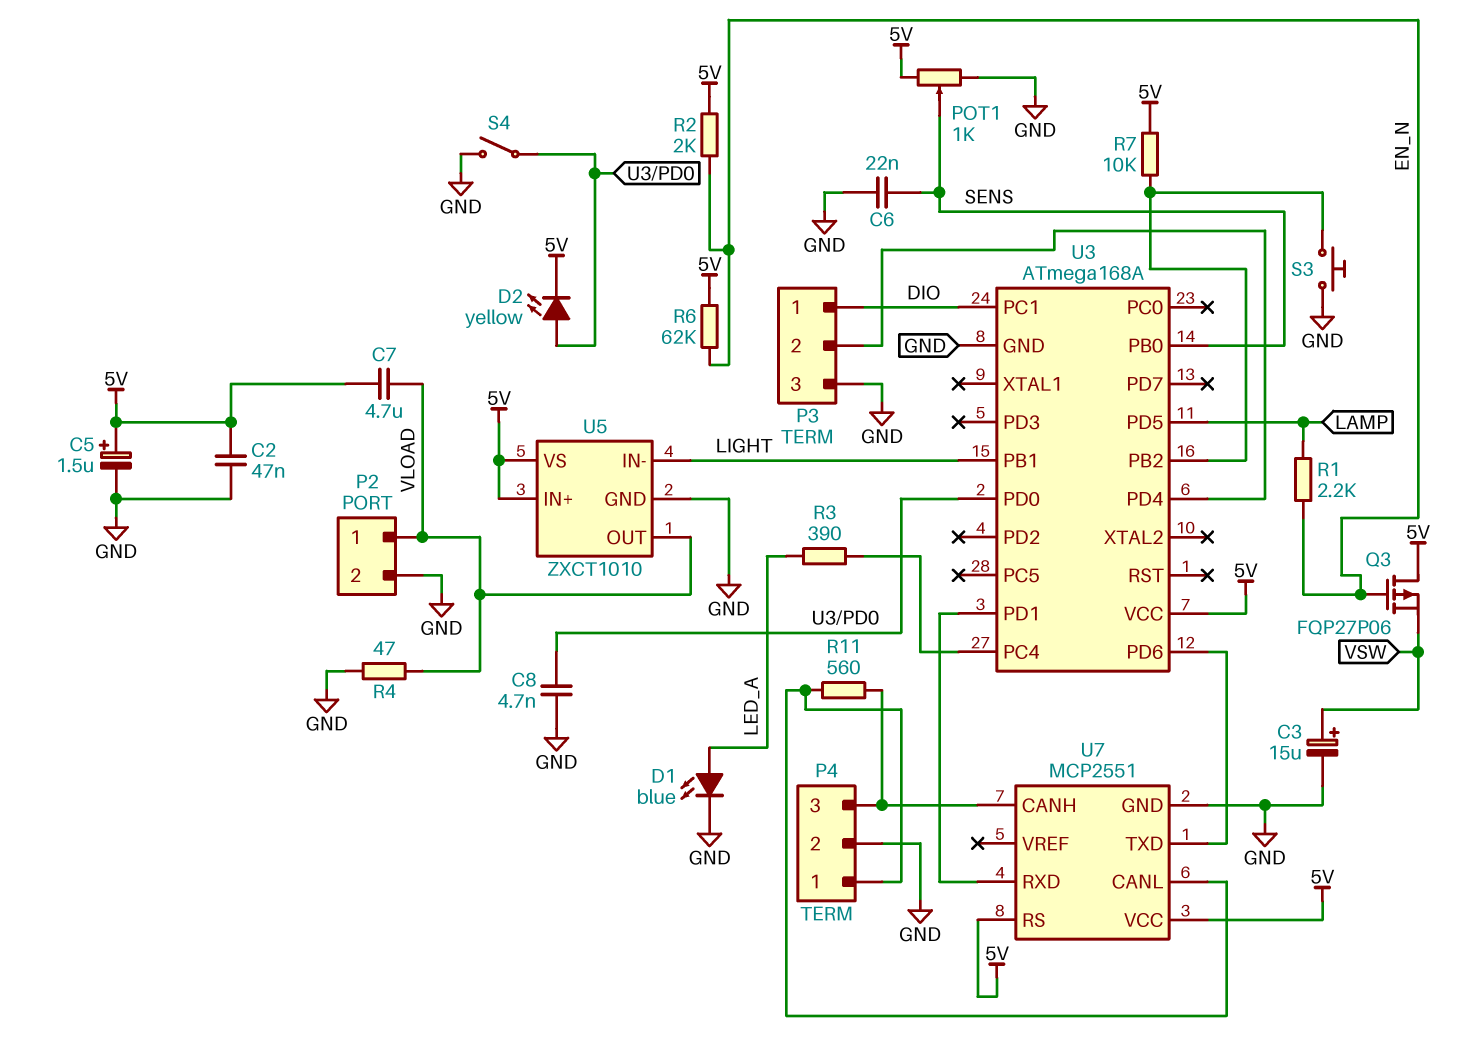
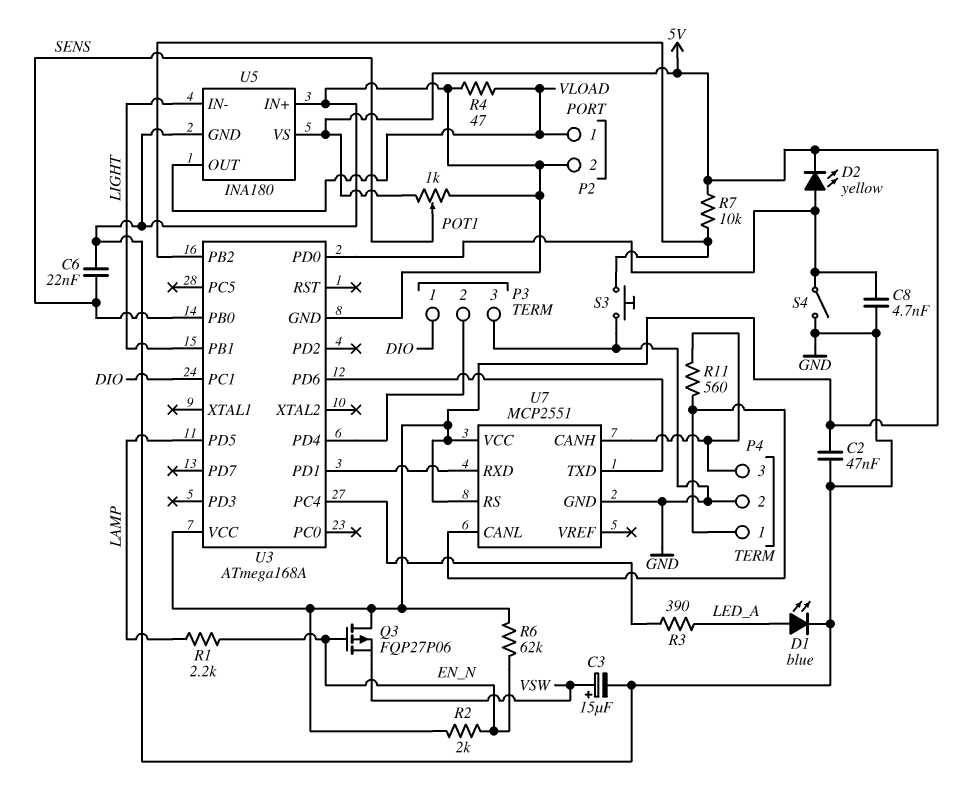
C5: 1.5uF (plus 5V, minus GND) -> none
C7: 4.7uF (5V, VLOAD) -> none
U5: ZXCT1010 -> INA180
U5 pin IN+: 5V -> GND

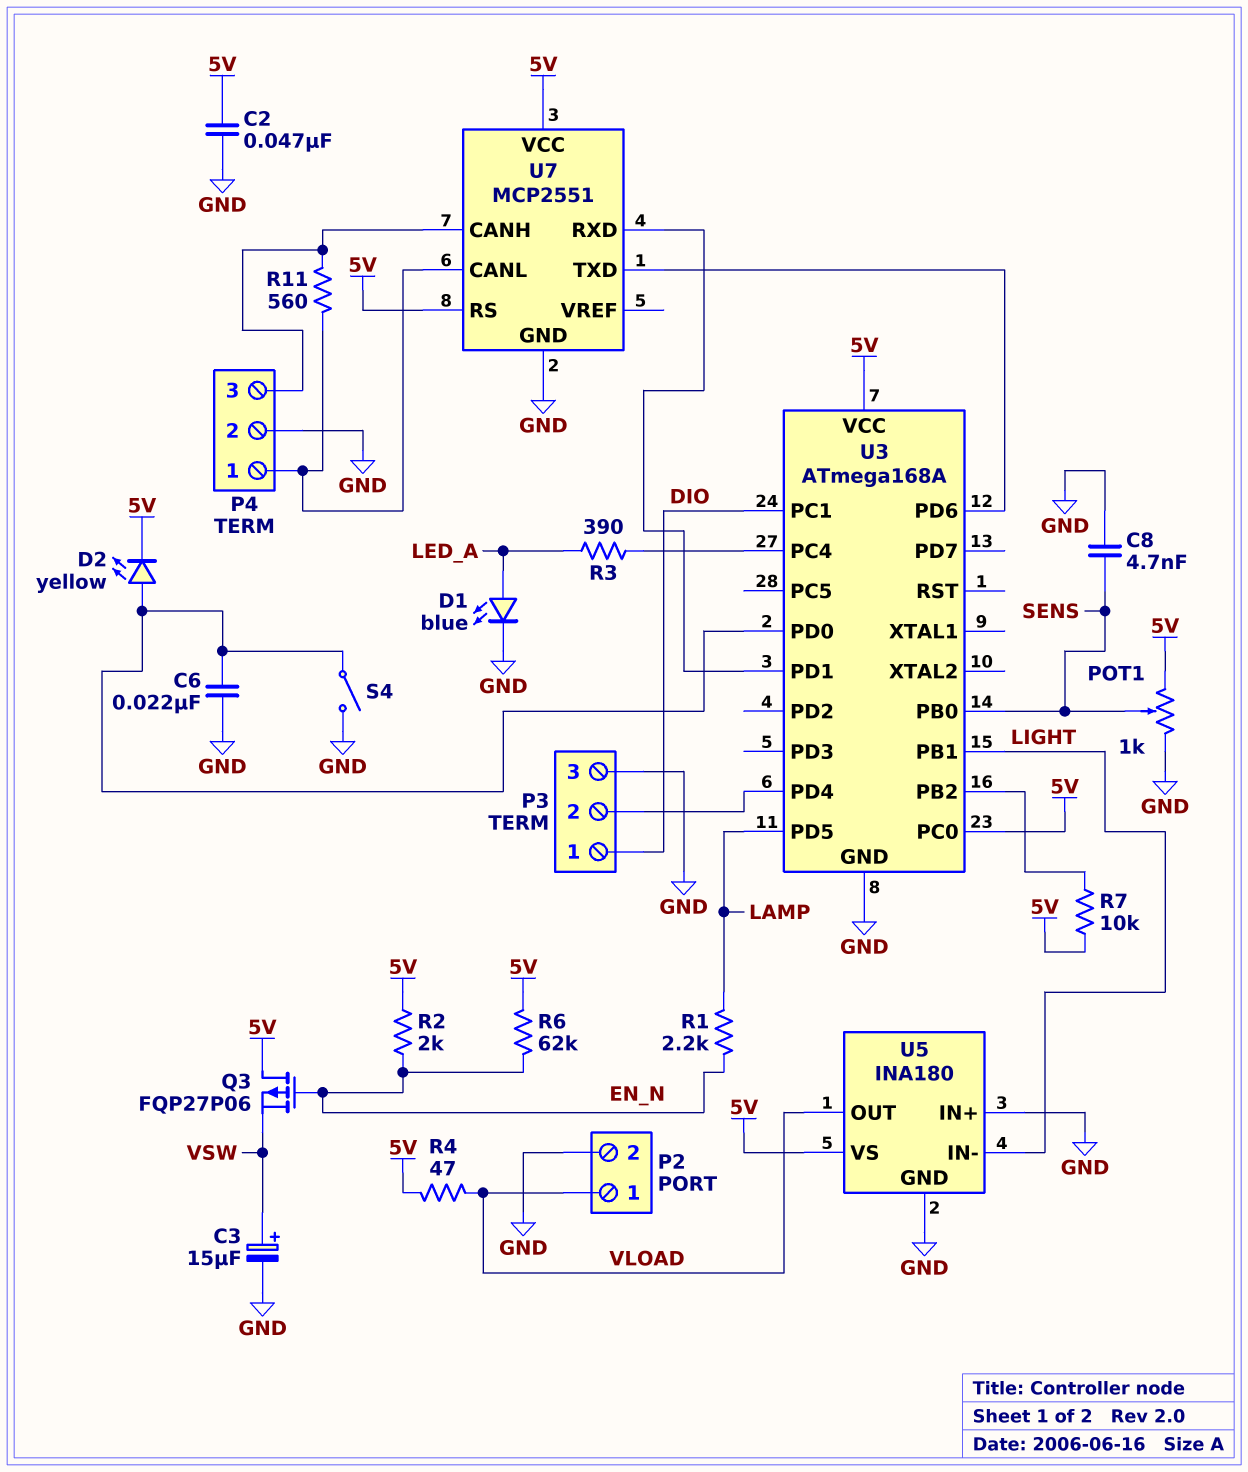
C6: 22nF (GND, SENS) -> 22nF (GND, U3/PD0)
C8: 4.7nF (GND, U3/PD0) -> 4.7nF (GND, SENS)
R4: 47 (GND, VLOAD) -> 47 (5V, VLOAD)
S3: button (GND, U3/PB2) -> none
U3 pin PC0: none -> 5V

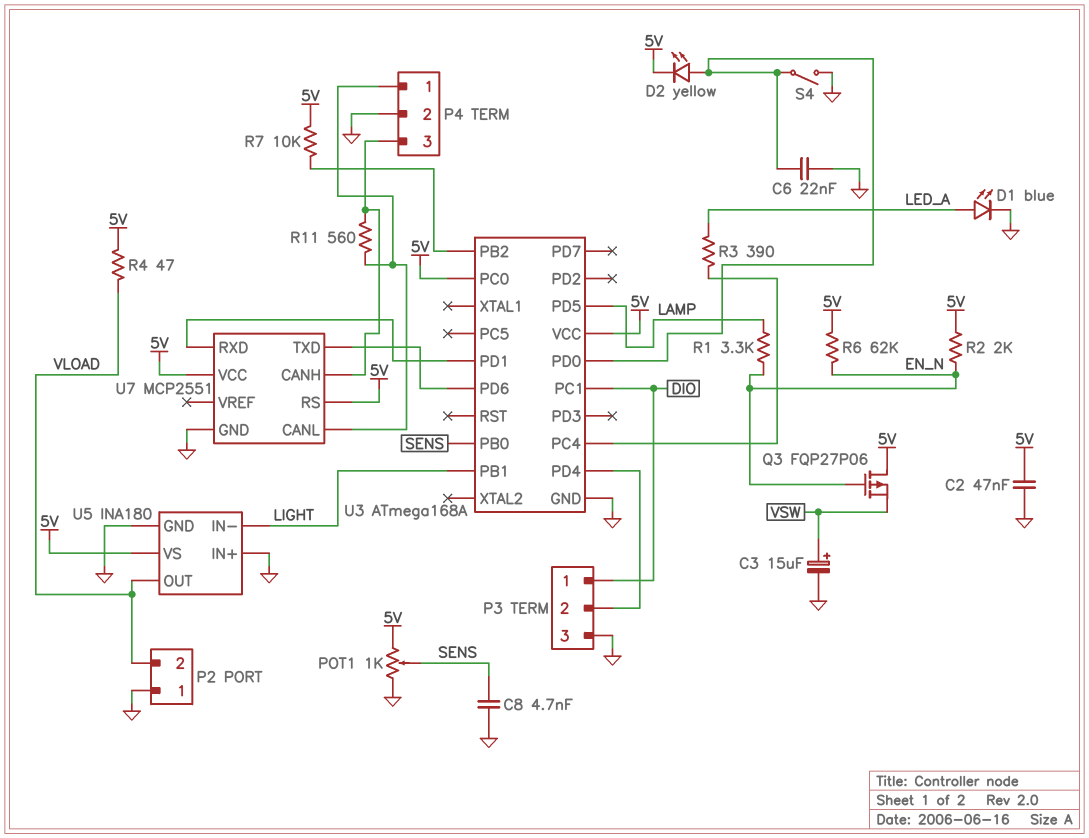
P2 pin 1: VLOAD -> GND
P2 pin 2: GND -> VLOAD
R1: 2.2k (EN_N, LAMP) -> 3.3k (EN_N, LAMP)

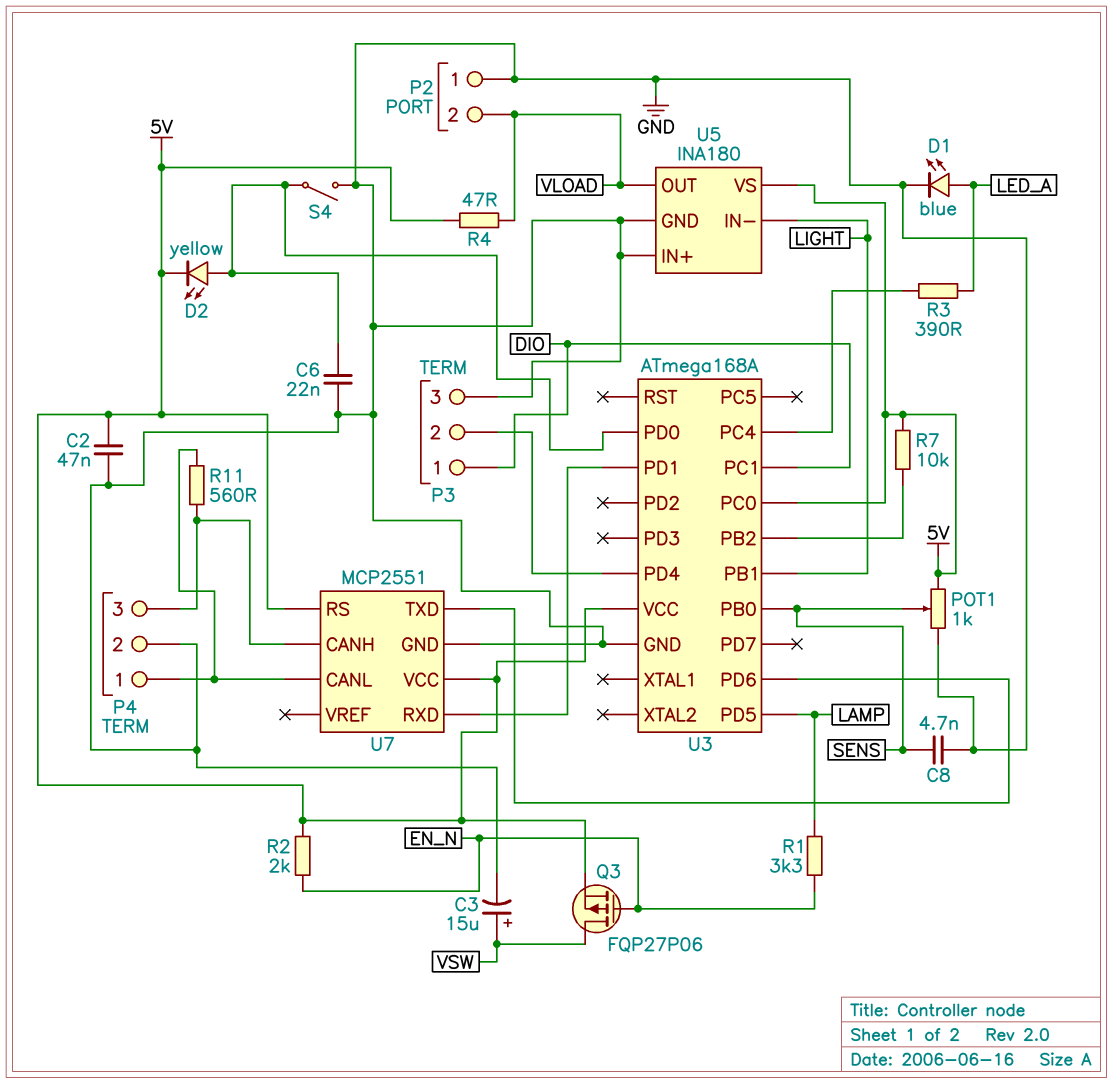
Q3: PMOS FQP27P06 (G EN_N, D 5V, S VSW) -> PMOS FQP27P06 (G EN_N, D VSW, S 5V)
R6: 62k (5V, EN_N) -> none

